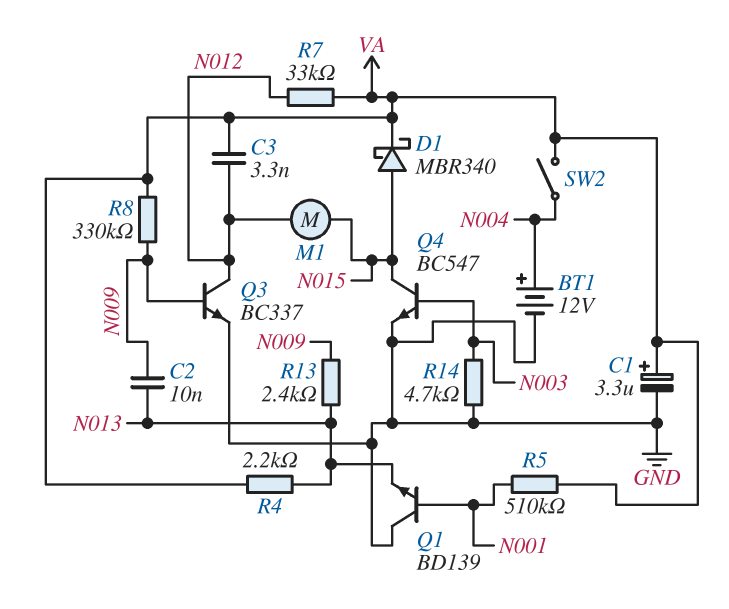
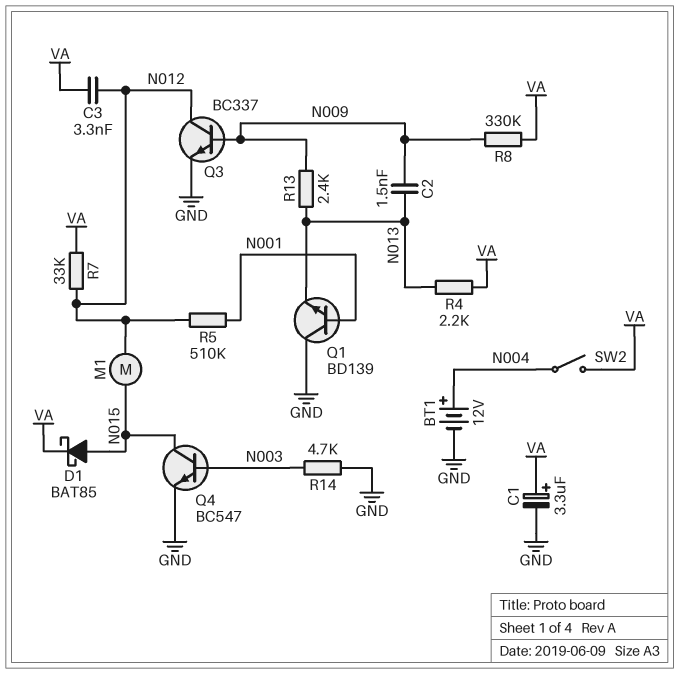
C2: 10nF (N009, N013) -> 1.5nF (N009, N013)
D1: schottky MBR340 (A N015, K VA) -> schottky BAT85 (A N015, K VA)
R5: 510k (N001, VA) -> 510k (N001, N012)

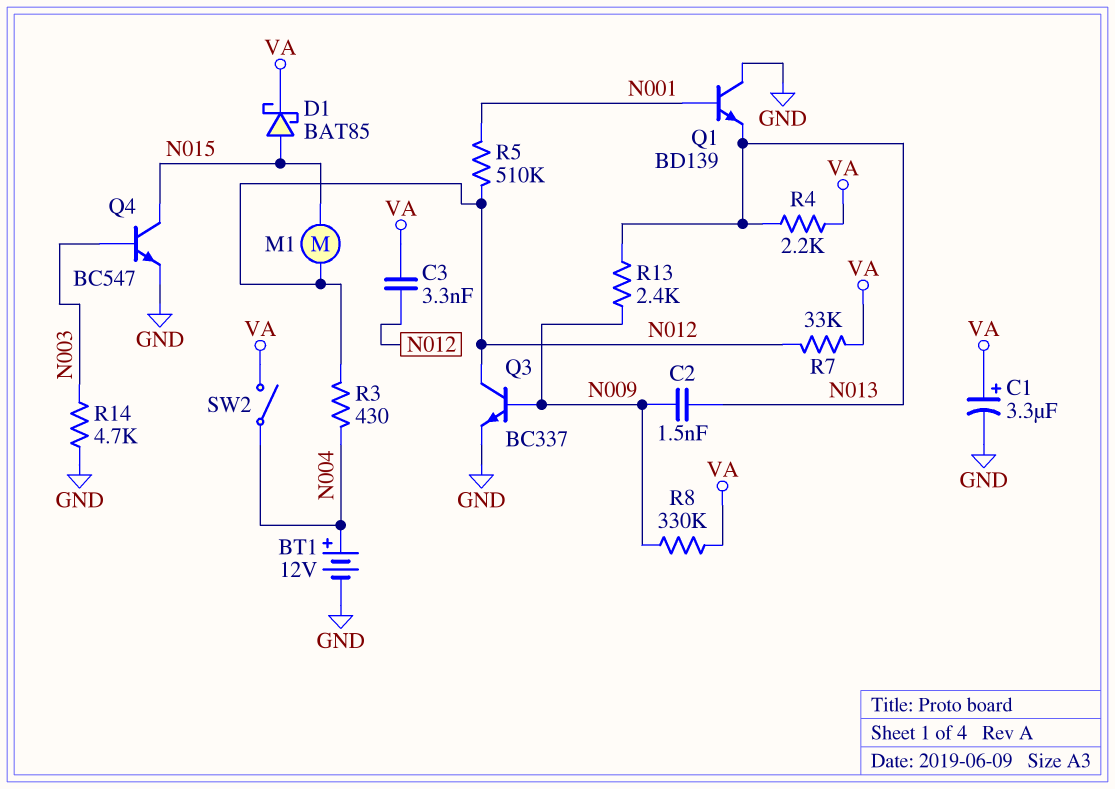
R3: none -> 430 (N004, N012)

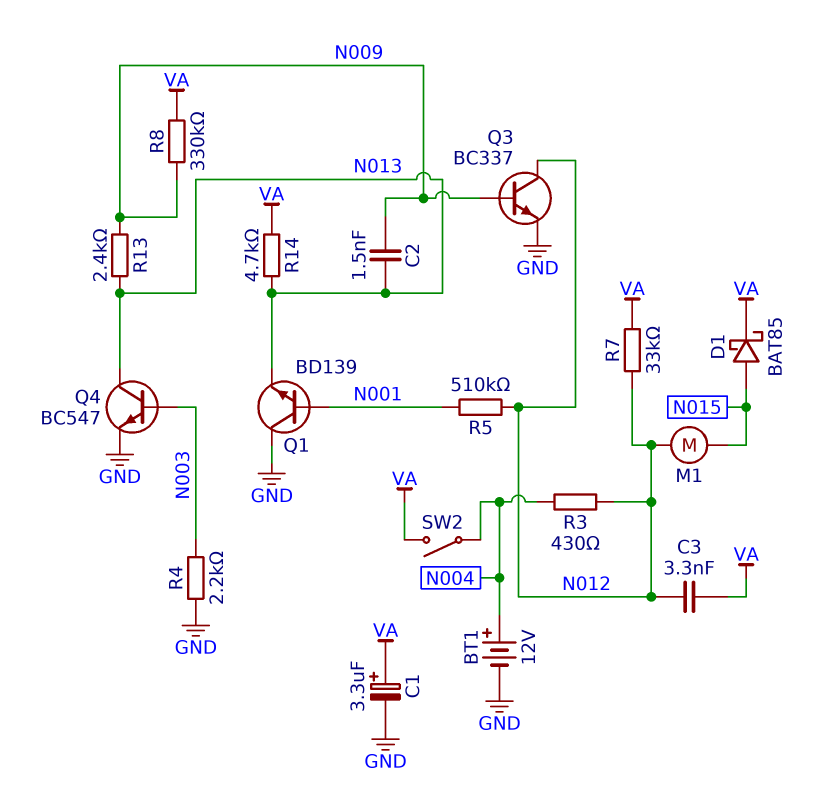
Q4: NPN BC547 (B N003, C N015, E GND) -> NPN BC547 (B N003, C N013, E GND)
R4: 2.2k (N013, VA) -> 2.2k (GND, N003)
R14: 4.7k (GND, N003) -> 4.7k (N013, VA)

